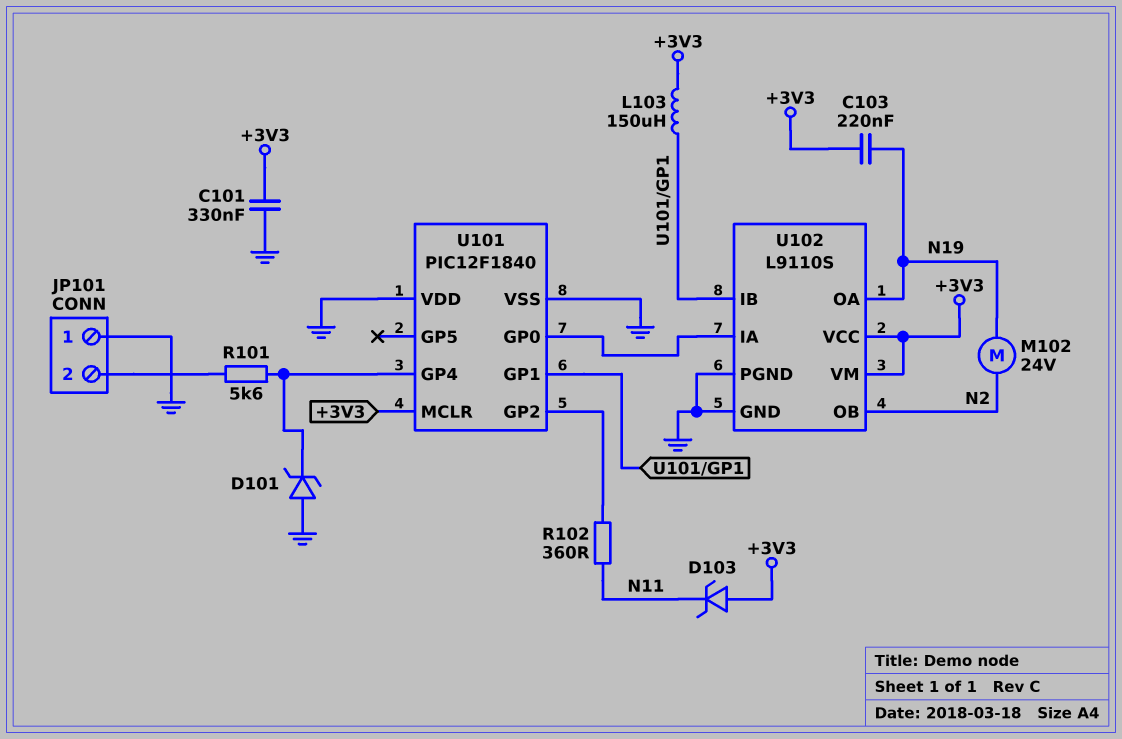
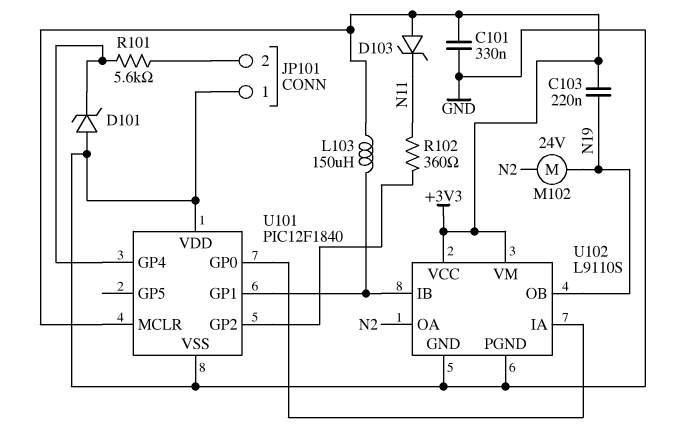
U102 pin OA: N19 -> N2
U102 pin OB: N2 -> N19

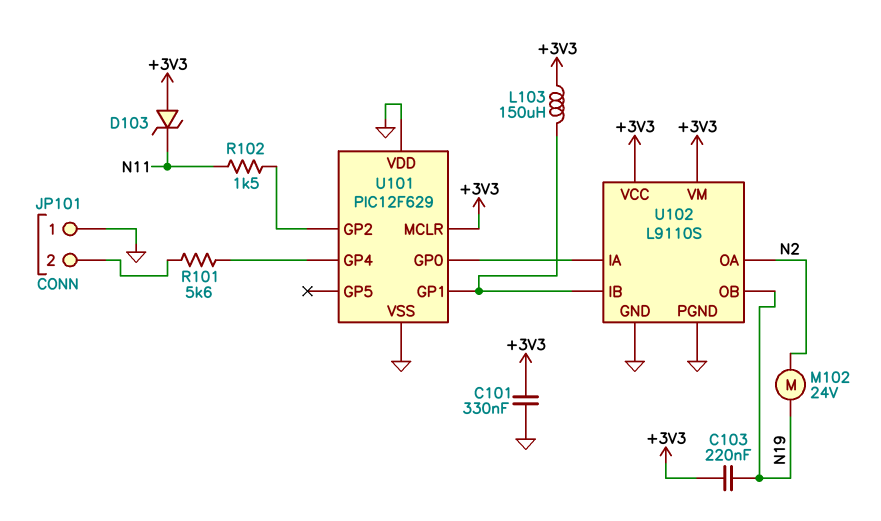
D101: zener (A GND, K U101/GP4) -> none
R102: 360 (N11, U101/GP2) -> 1.5k (N11, U101/GP2)
U101: PIC12F1840 -> PIC12F629

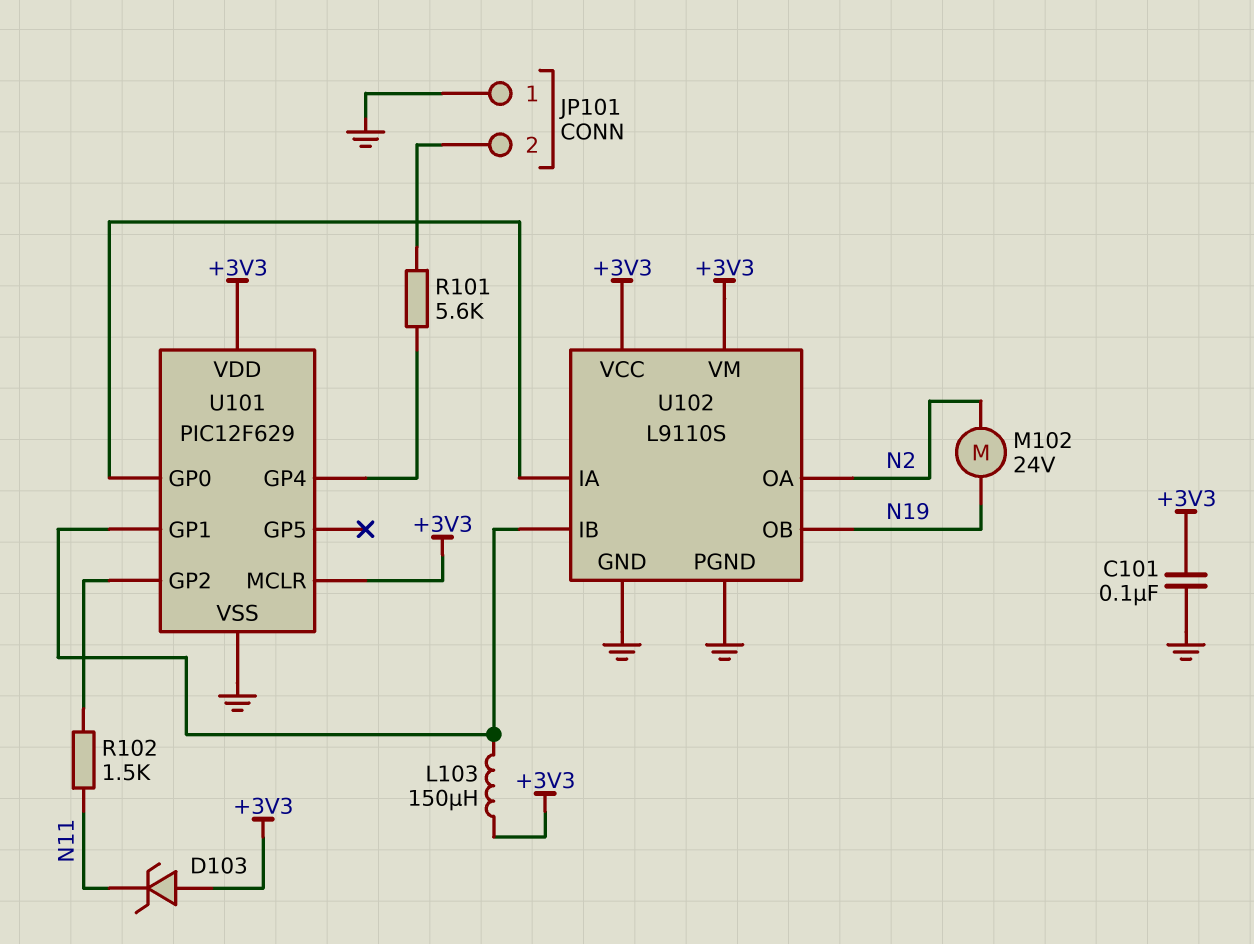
C101: 330nF (+3V3, GND) -> 100nF (+3V3, GND)
C103: 220nF (+3V3, N19) -> none
U101 pin VDD: GND -> +3V3

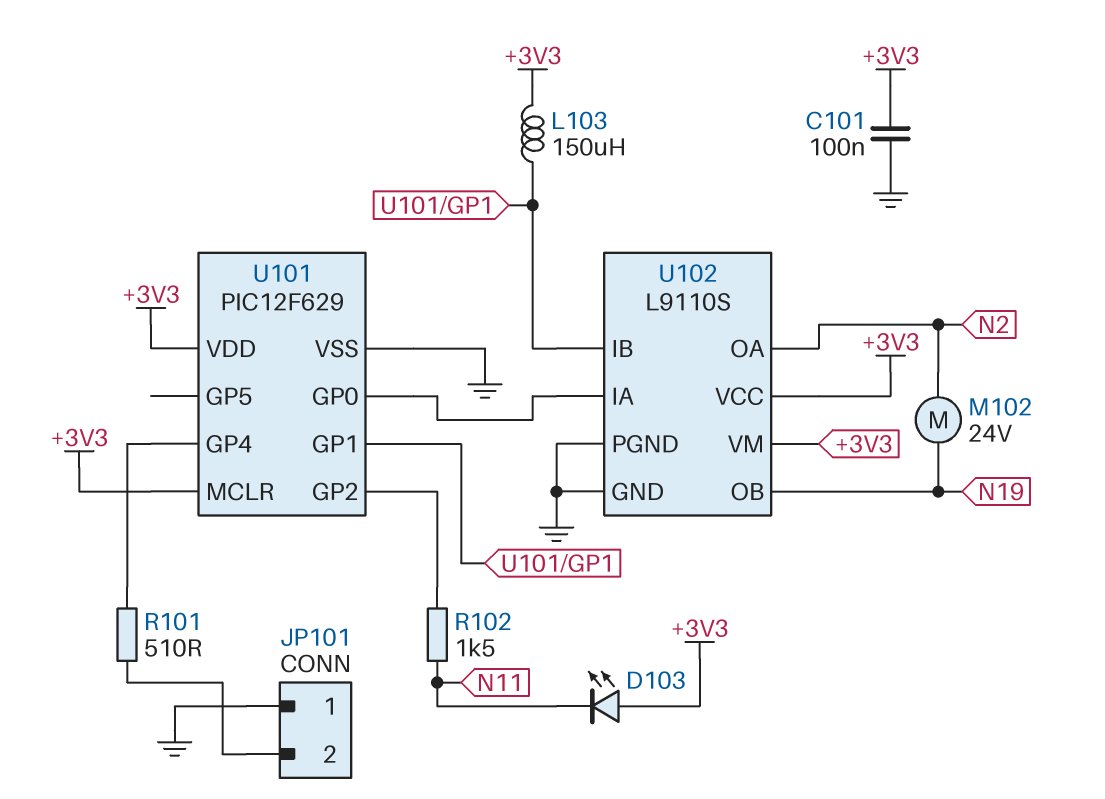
D103: zener (A +3V3, K N11) -> LED (A +3V3, K N11)
R101: 5.6k (JP101/2, U101/GP4) -> 510 (JP101/2, U101/GP4)

